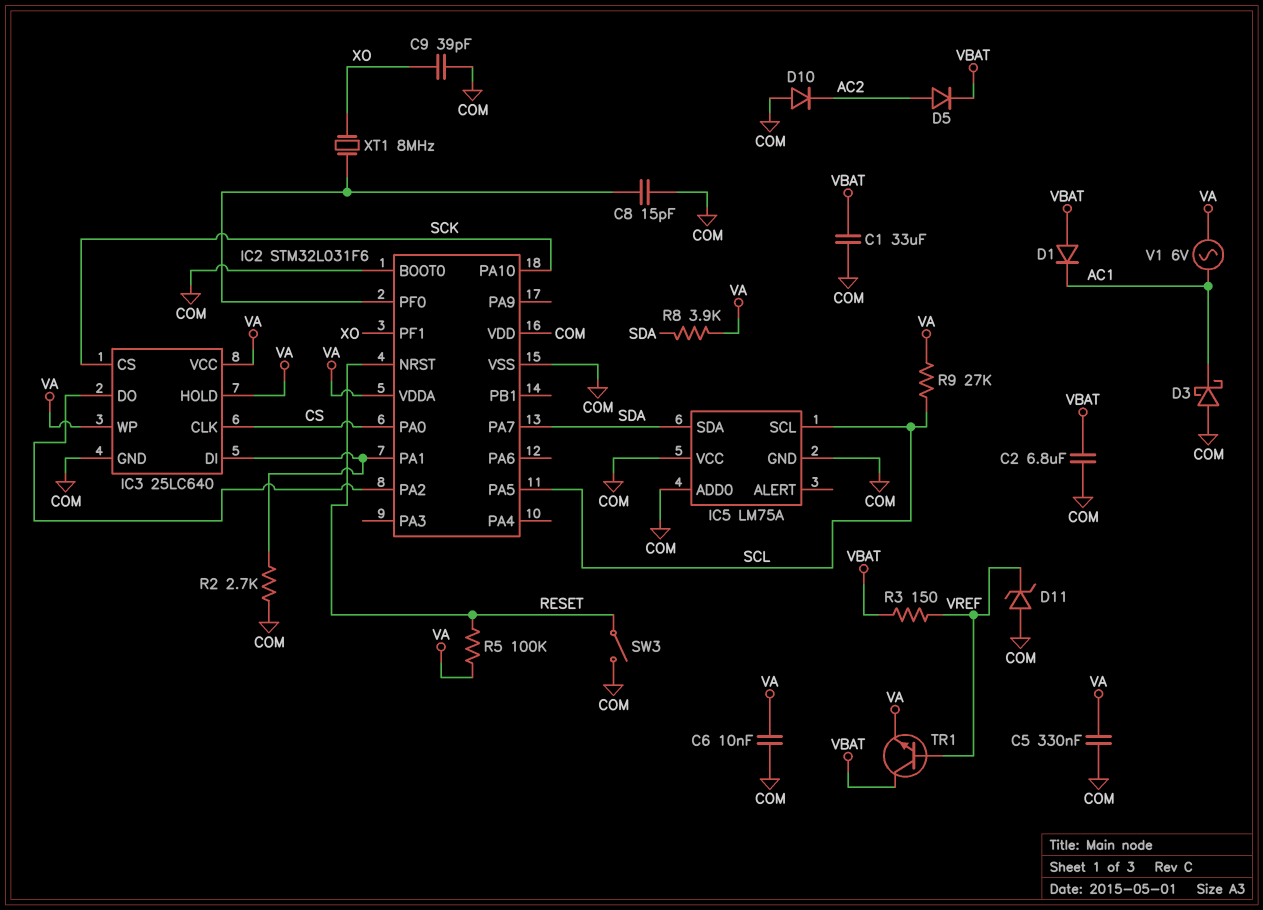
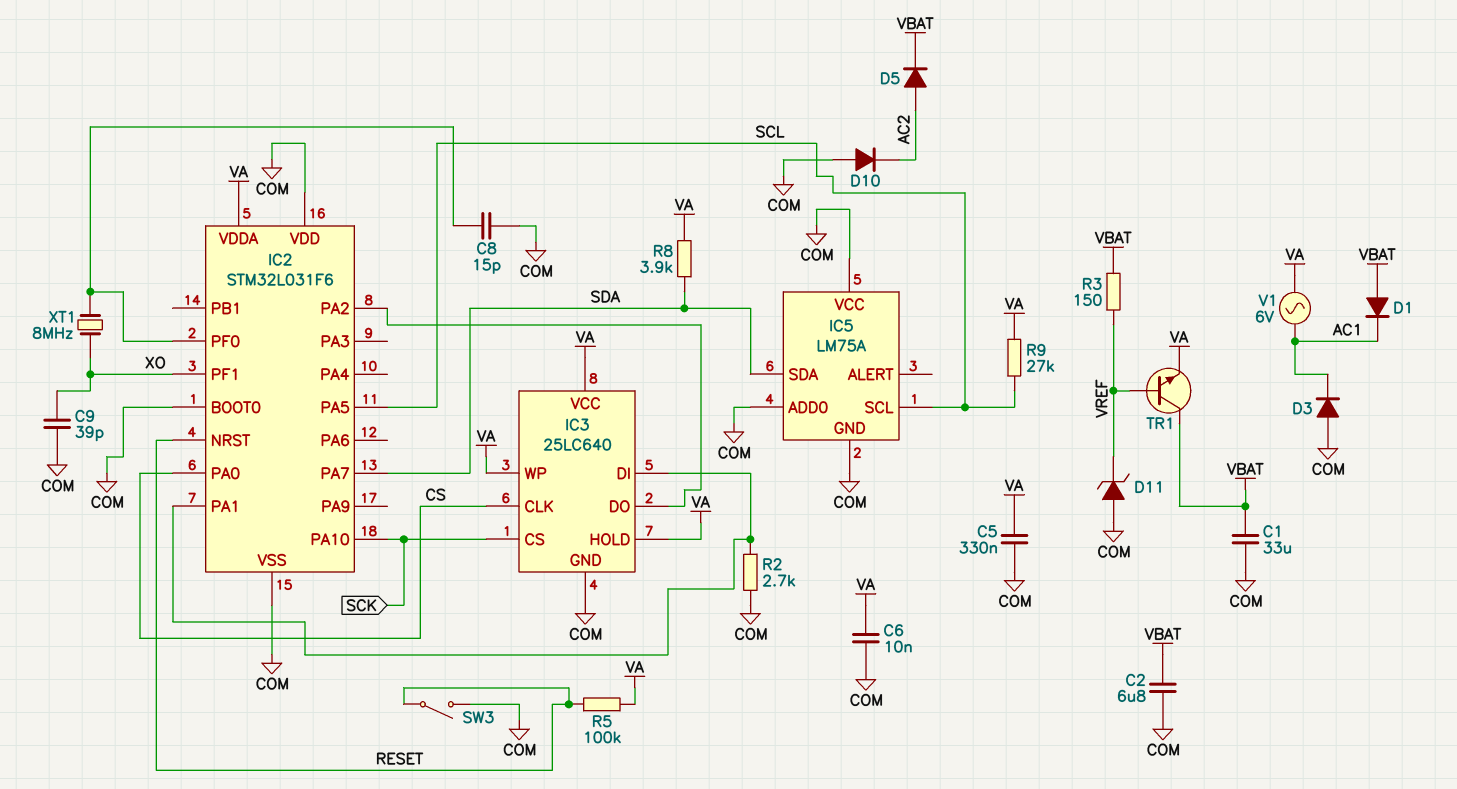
D3: schottky (A COM, K AC1) -> diode (A COM, K AC1)

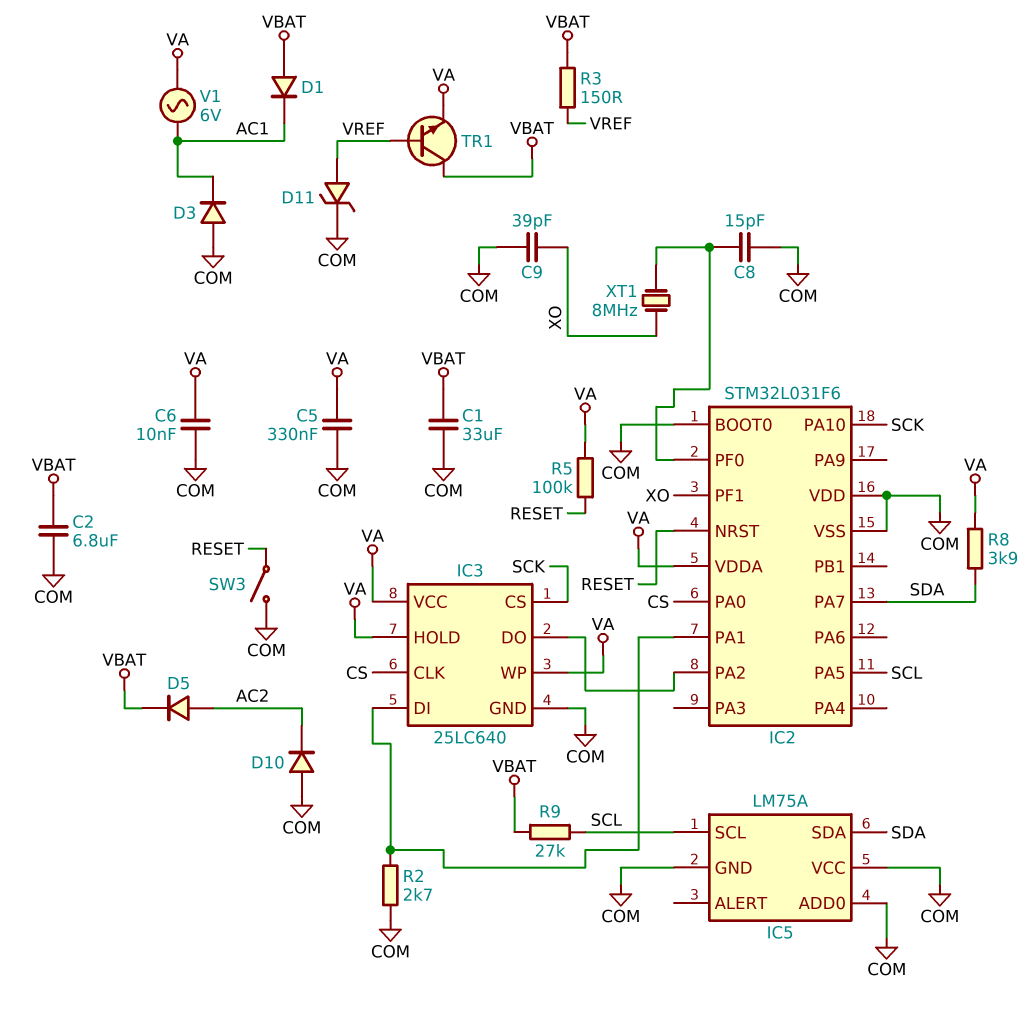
D11: zener (A COM, K VREF) -> zener (A VREF, K COM)
R9: 27k (SCL, VA) -> 27k (SCL, VBAT)

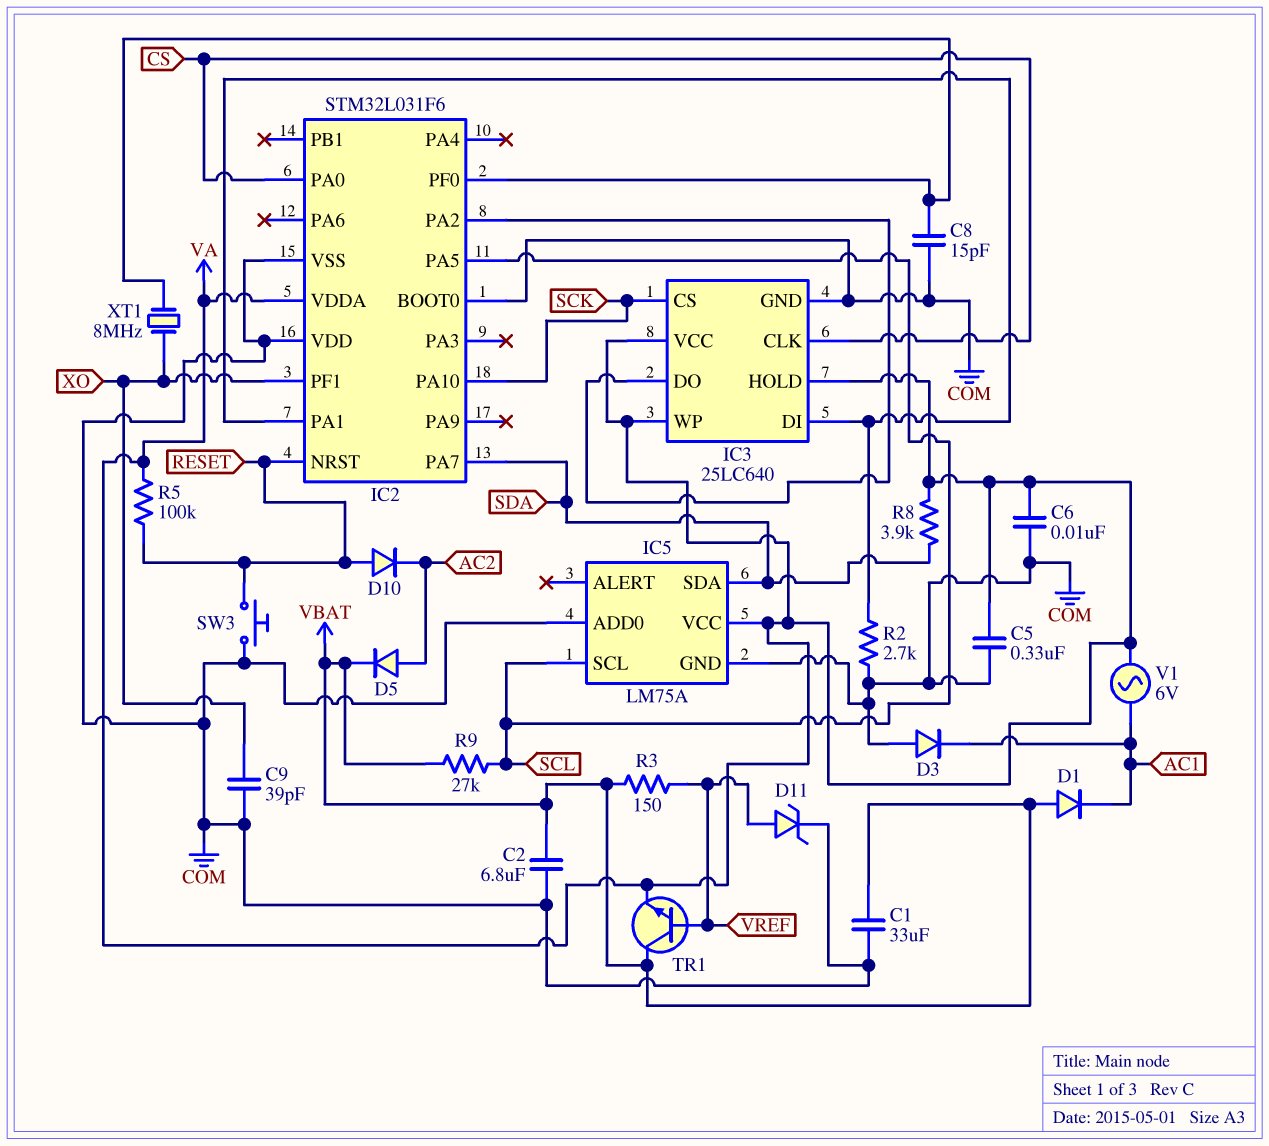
D10: diode (A COM, K AC2) -> diode (A RESET, K AC2)
IC5 pin VCC: COM -> VA
SW3: switch (COM, RESET) -> button (COM, RESET)

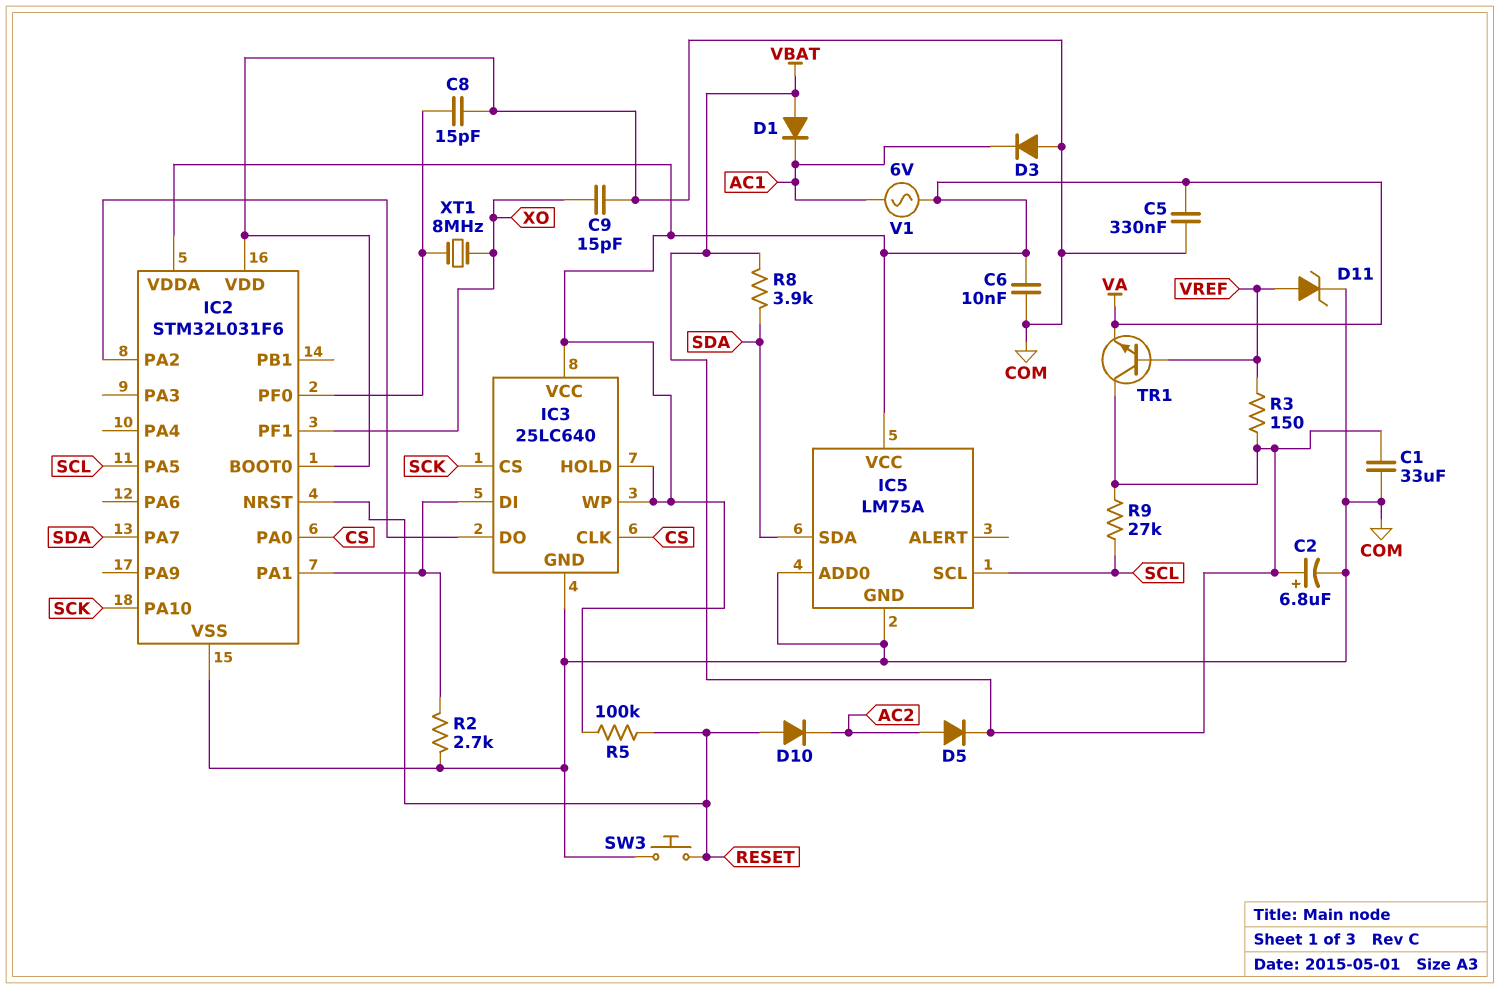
C2: 6.8uF (COM, VBAT) -> 6.8uF (plus VBAT, minus COM)
C9: 39pF (COM, XO) -> 15pF (COM, XO)
R8: 3.9k (SDA, VA) -> 3.9k (SDA, VBAT)

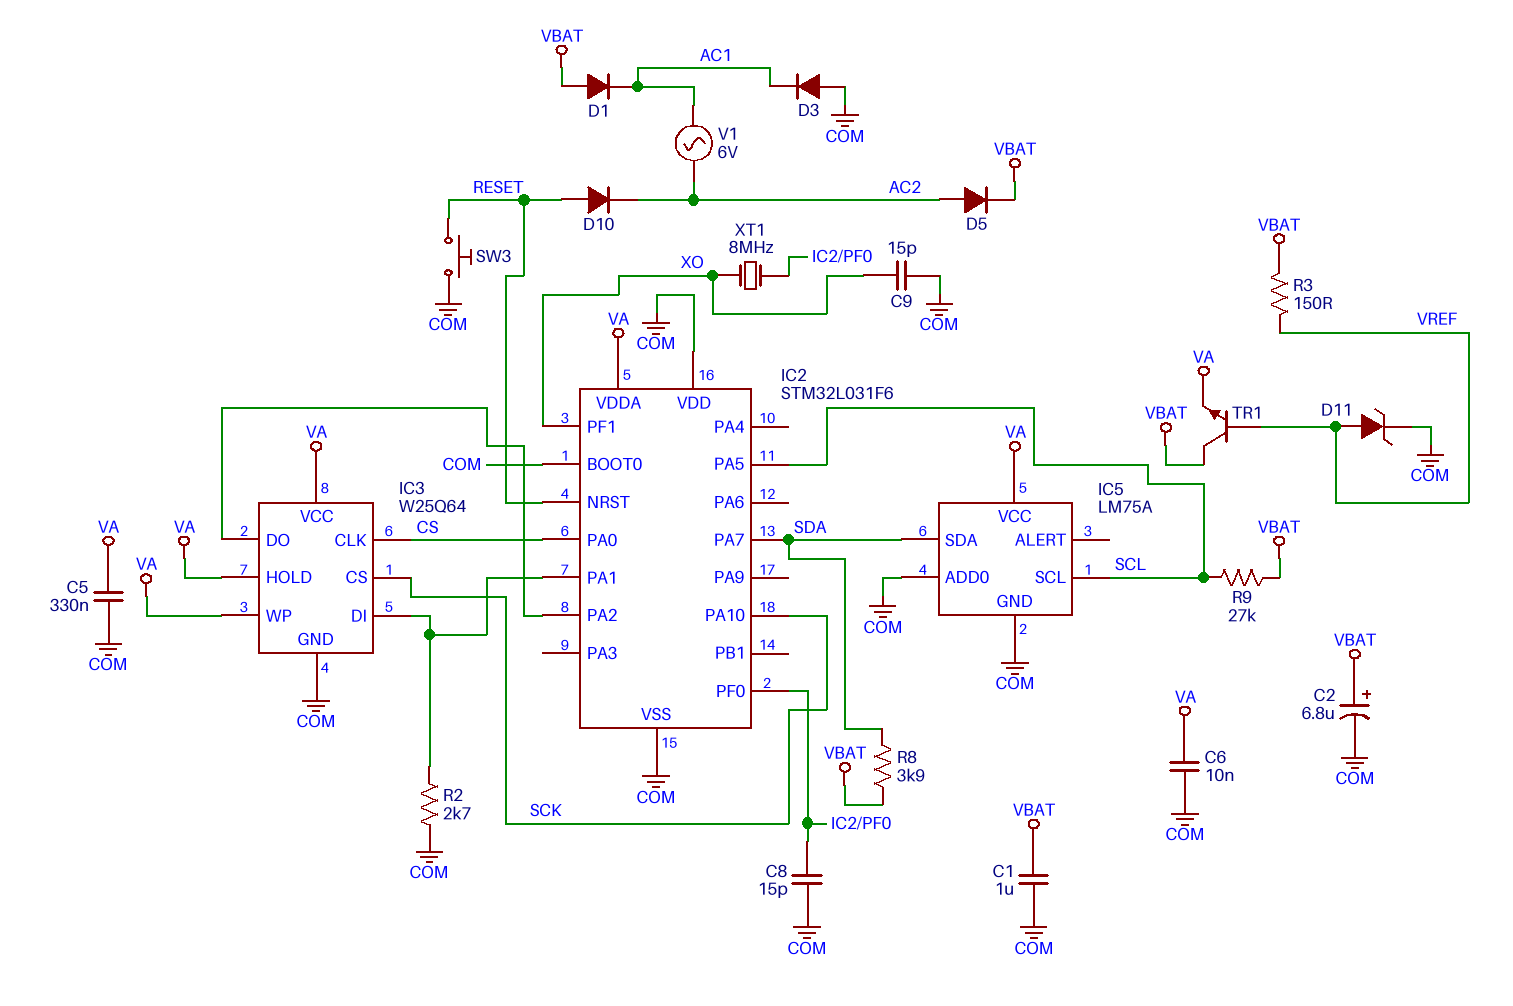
C1: 33uF (COM, VBAT) -> 1uF (COM, VBAT)
IC3: 25LC640 -> W25Q64
R5: 100k (RESET, VA) -> none
V1: AC 6V (AC1, VA) -> AC 6V (AC1, AC2)

